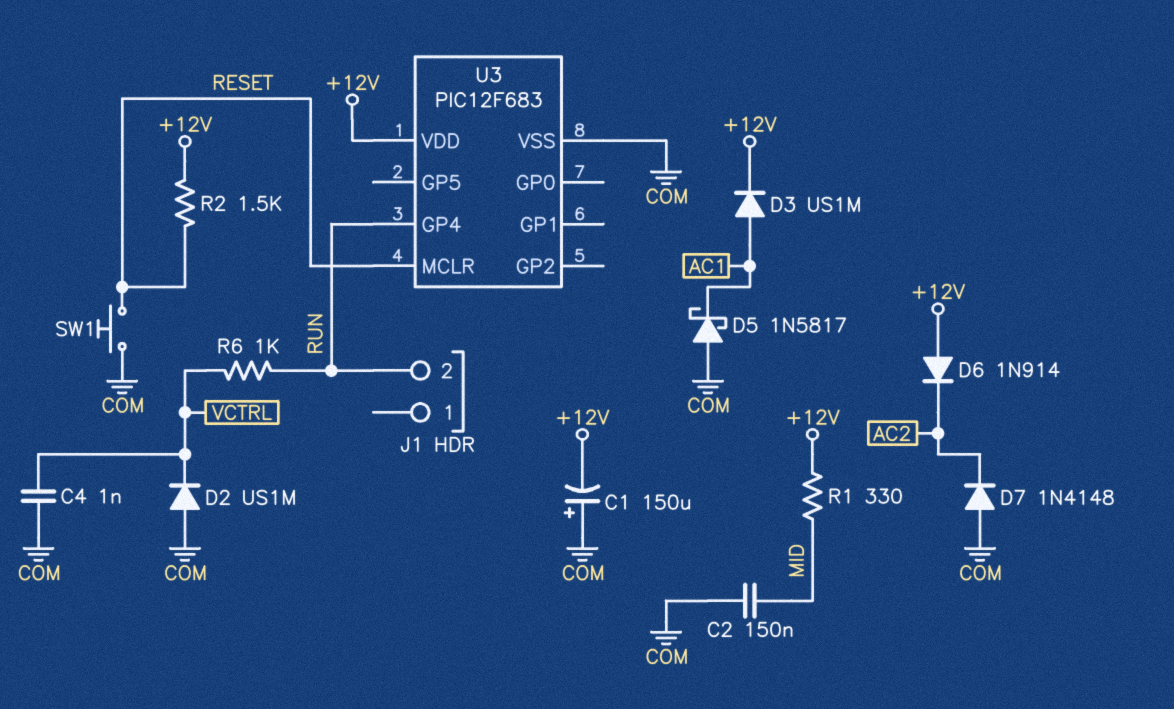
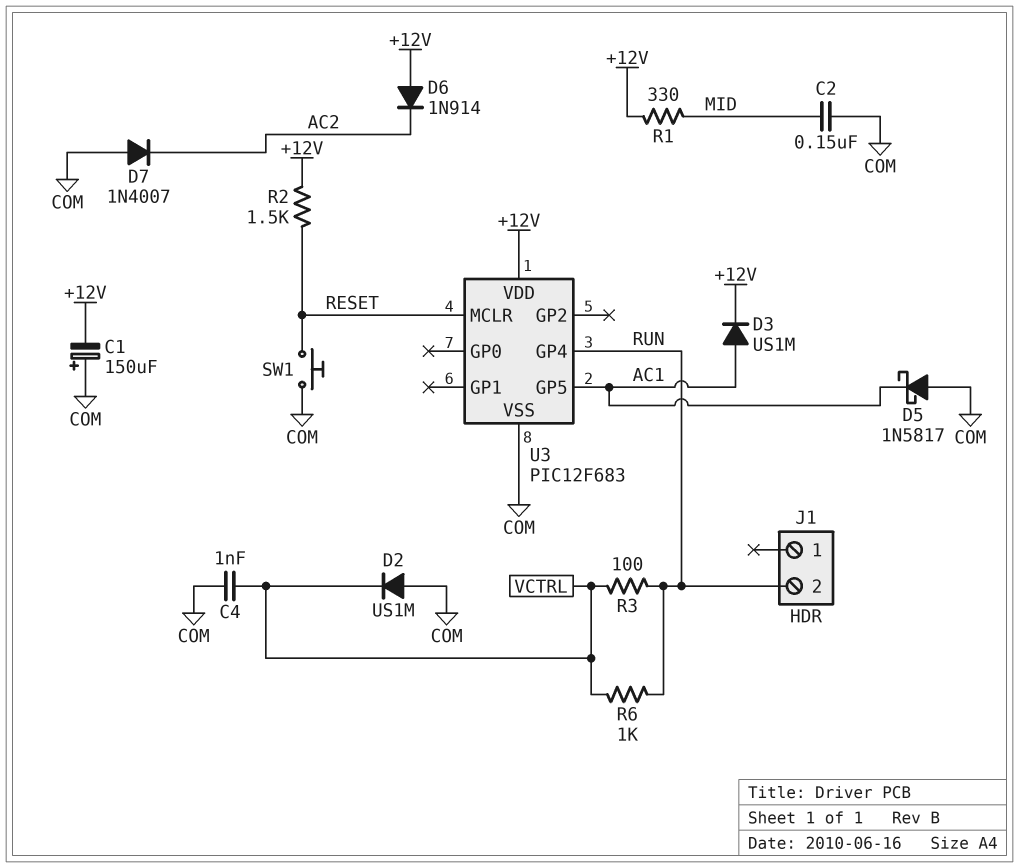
D7: diode 1N4148 (A COM, K AC2) -> diode 1N4007 (A COM, K AC2)
R3: none -> 100 (RUN, VCTRL)
U3 pin GP5: none -> AC1

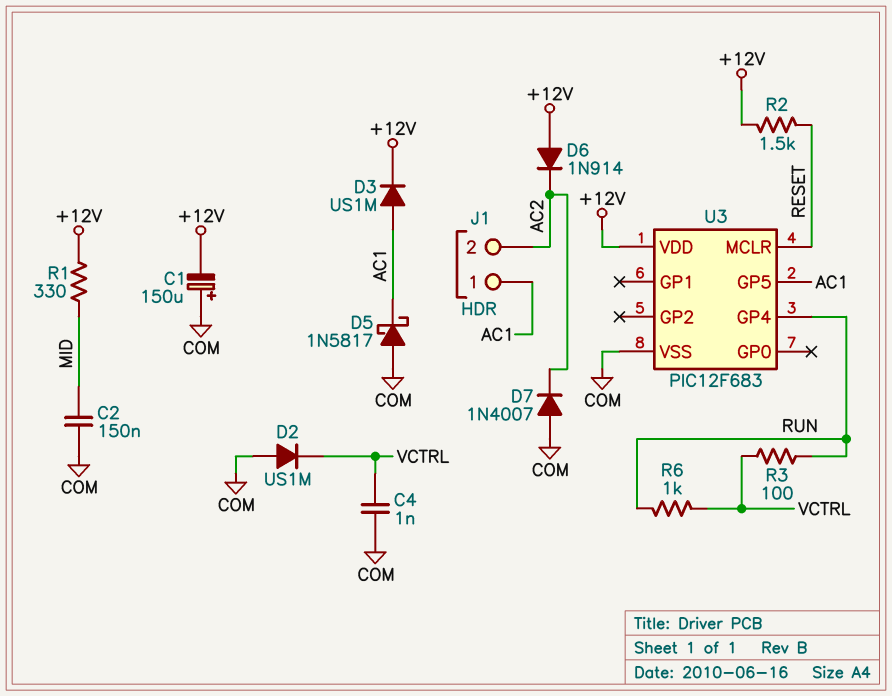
J1 pin 1: none -> AC1
J1 pin 2: RUN -> AC2
SW1: button (COM, RESET) -> none

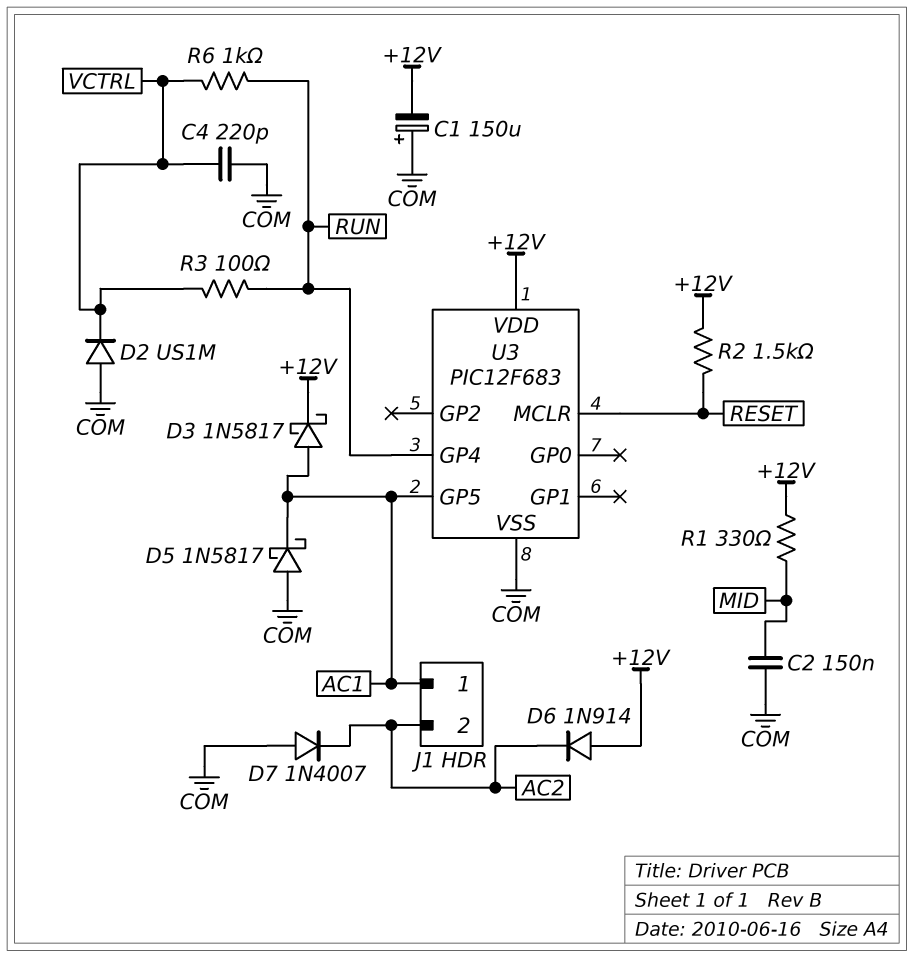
C4: 1nF (COM, VCTRL) -> 220pF (COM, VCTRL)
D3: diode US1M (A AC1, K +12V) -> schottky 1N5817 (A AC1, K +12V)

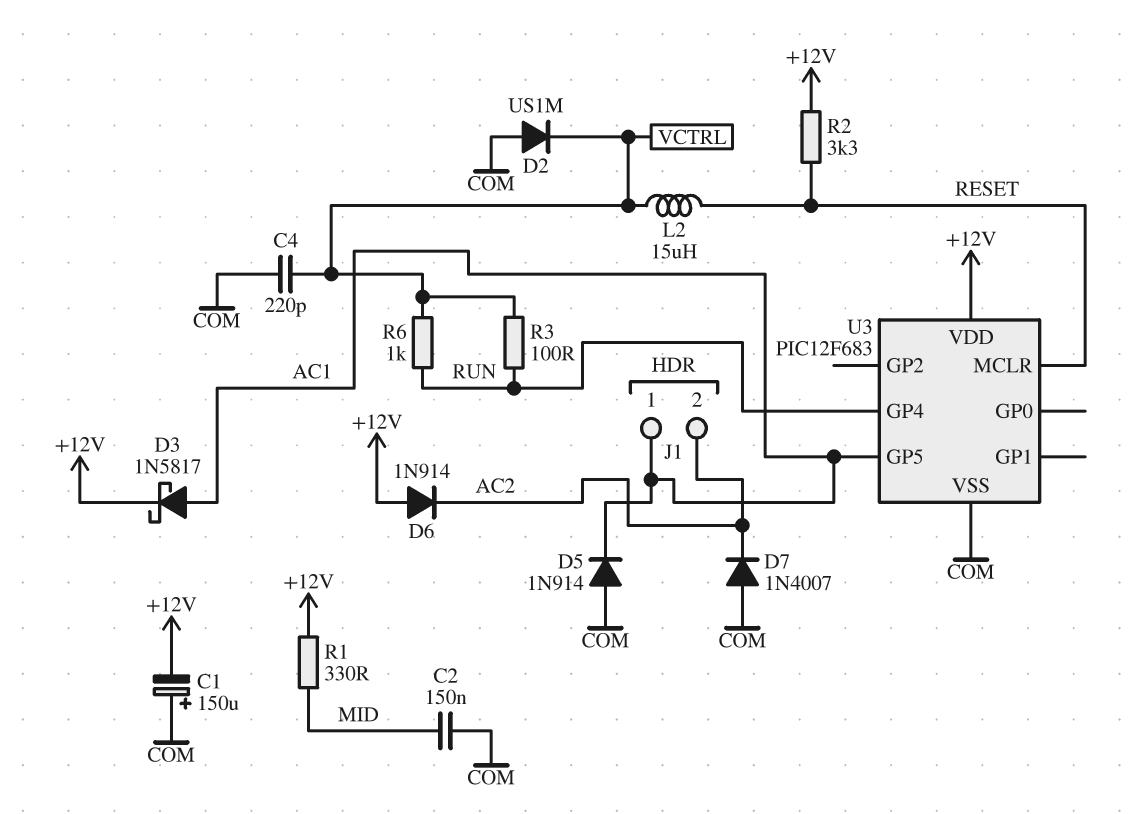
D5: schottky 1N5817 (A COM, K AC1) -> diode 1N914 (A COM, K AC1)
L2: none -> 15uH (RESET, VCTRL)
R2: 1.5k (+12V, RESET) -> 3.3k (+12V, RESET)

